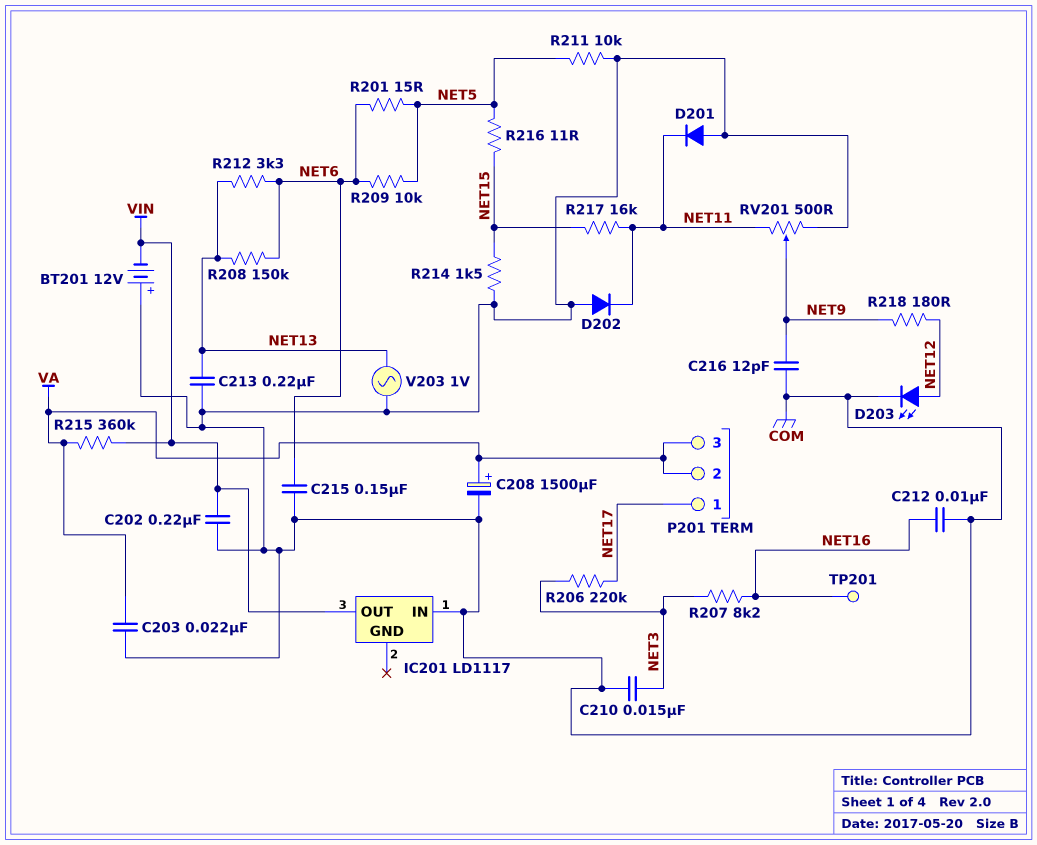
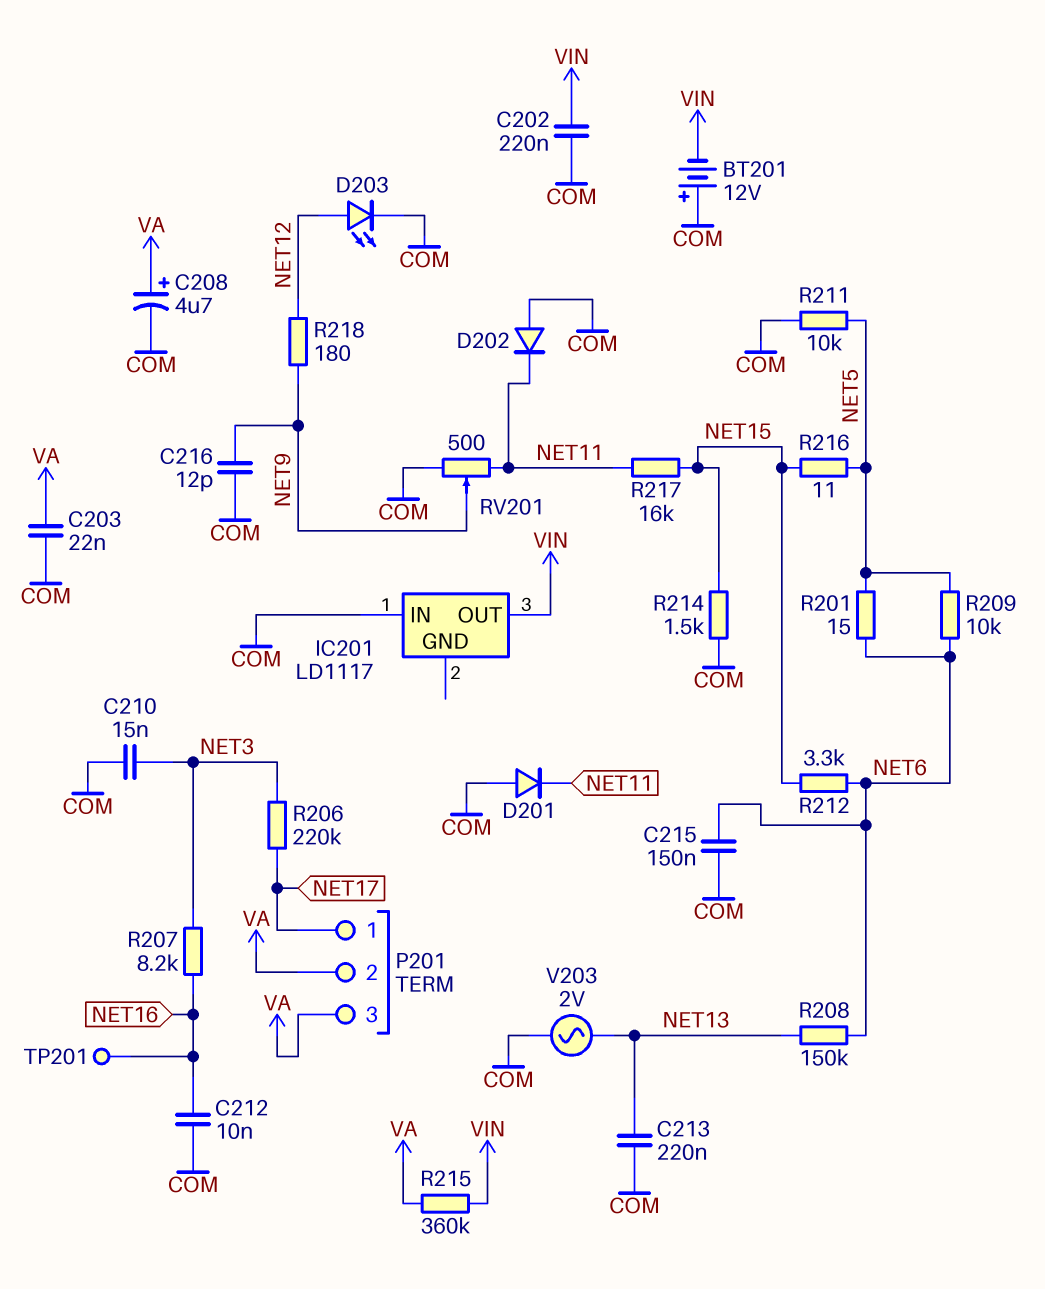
C208: 1500uF (plus VA, minus COM) -> 4.7uF (plus VA, minus COM)
R212: 3.3k (NET6, NET13) -> 3.3k (NET6, NET15)
V203: AC 1V (COM, NET13) -> AC 2V (COM, NET13)

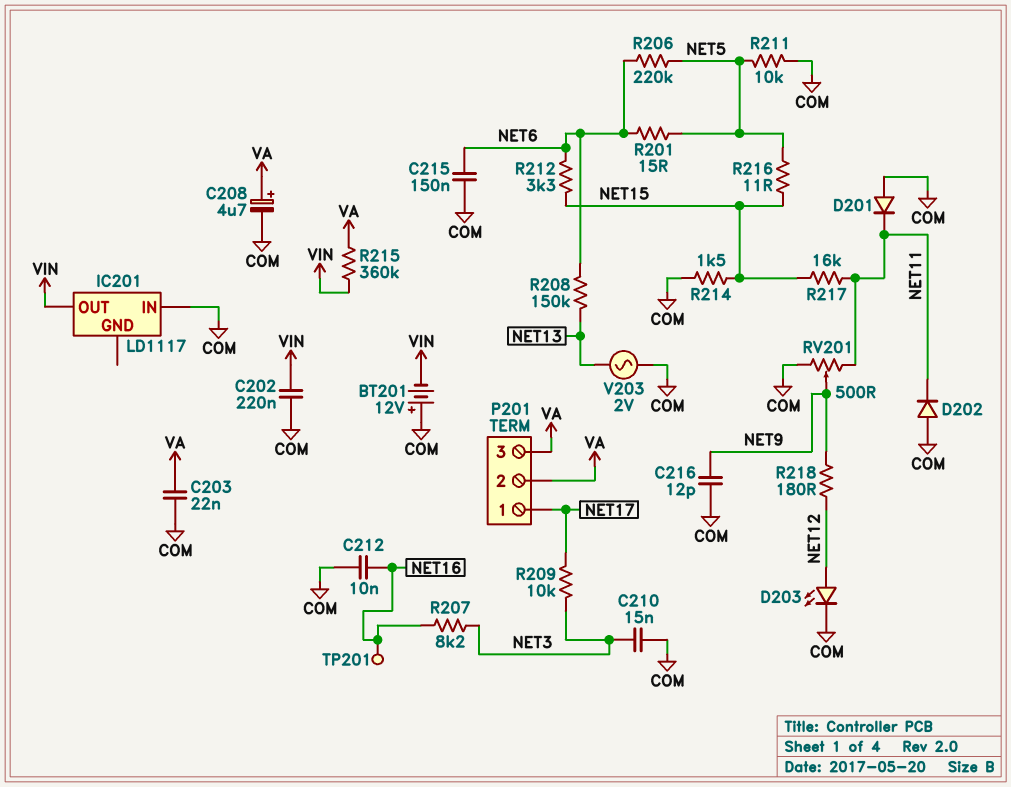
C213: 220nF (COM, NET13) -> none
R206: 220k (NET3, NET17) -> 220k (NET5, NET6)
R209: 10k (NET5, NET6) -> 10k (NET3, NET17)

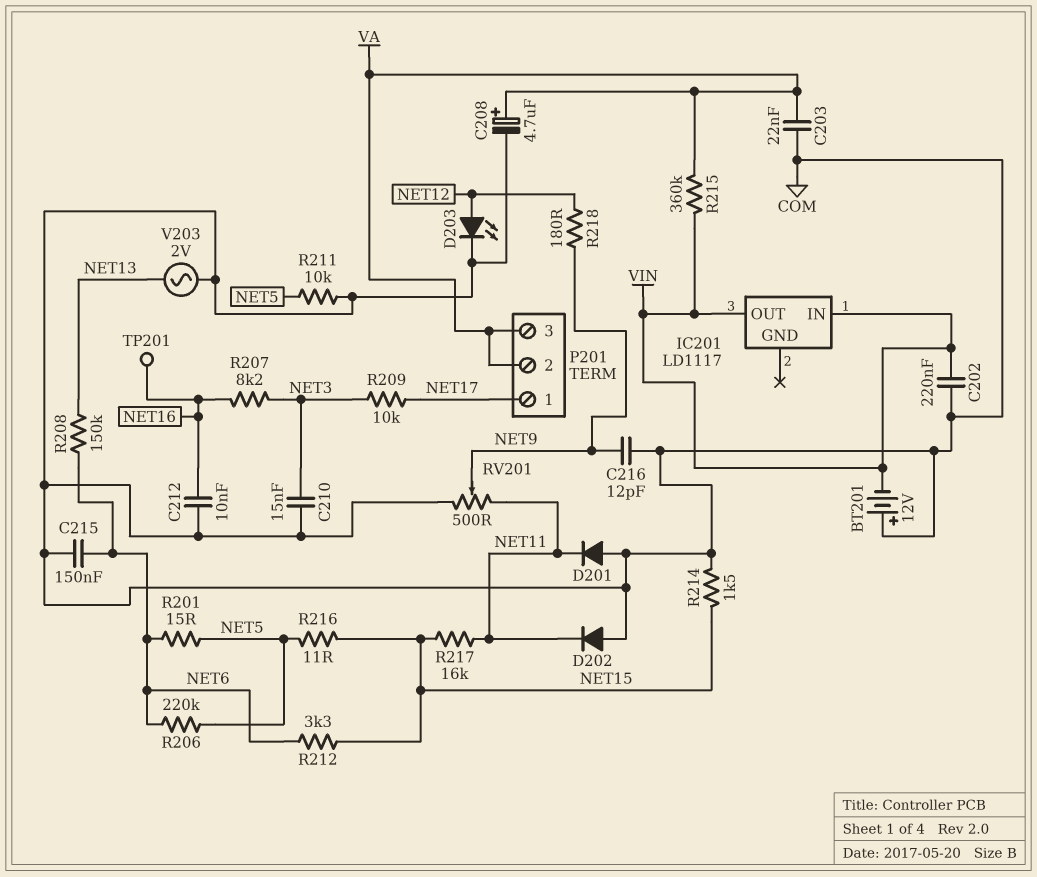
IC201 pin IN: COM -> VIN

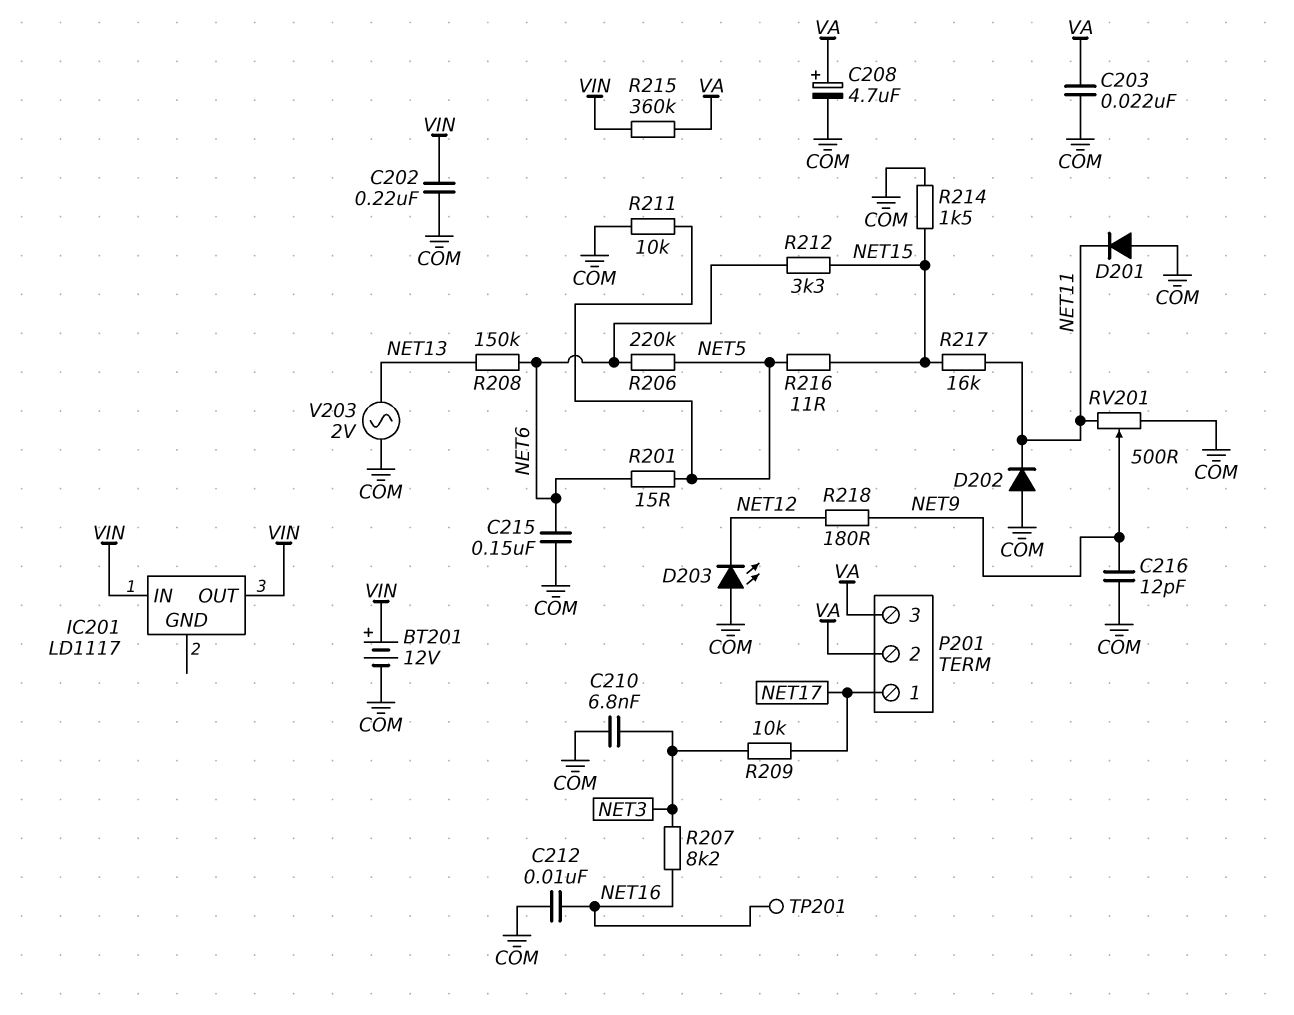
BT201: 12V (plus COM, minus VIN) -> 12V (plus VIN, minus COM)
C210: 15nF (COM, NET3) -> 6.8nF (COM, NET3)
D203: LED (A NET12, K COM) -> LED (A COM, K NET12)

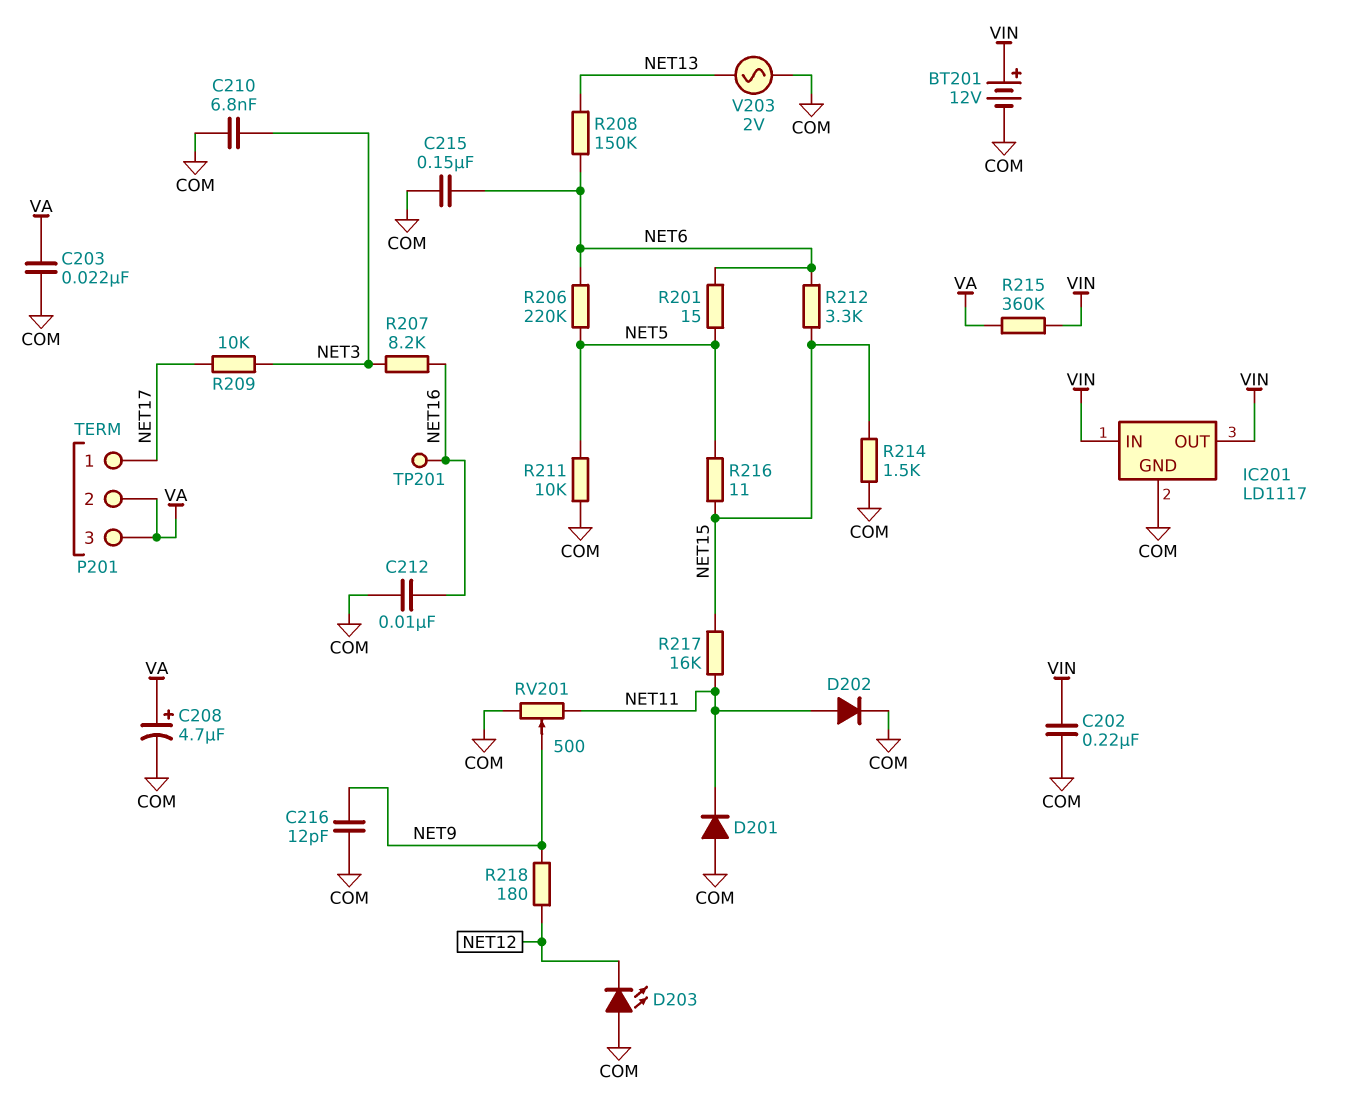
D202: diode (A COM, K NET11) -> diode (A NET11, K COM)
IC201 pin GND: none -> COM

